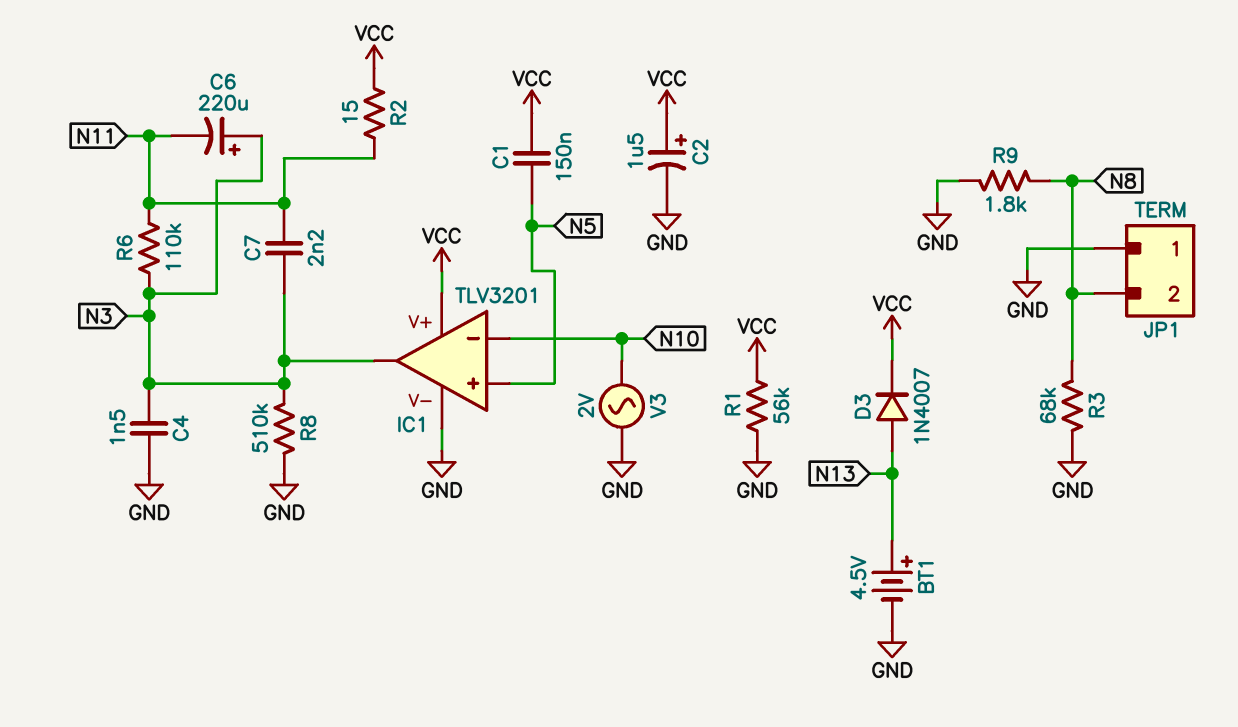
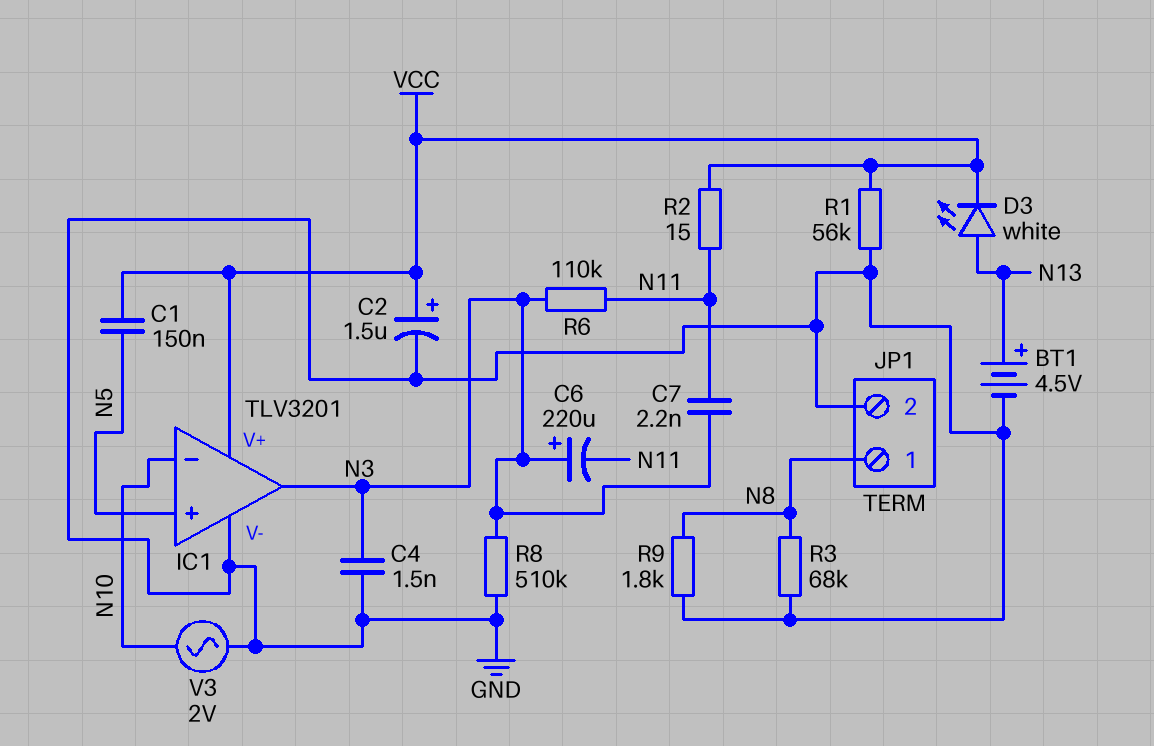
D3: diode 1N4007 (A N13, K VCC) -> LED white (A N13, K VCC)
JP1 pin 1: GND -> N8
JP1 pin 2: N8 -> GND

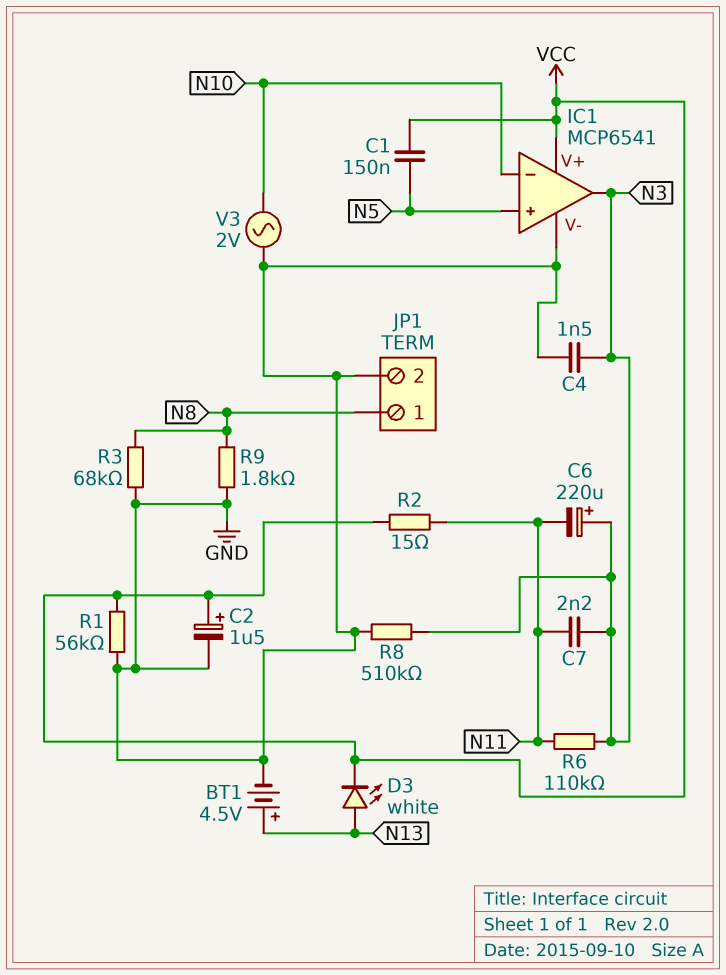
IC1: TLV3201 -> MCP6541

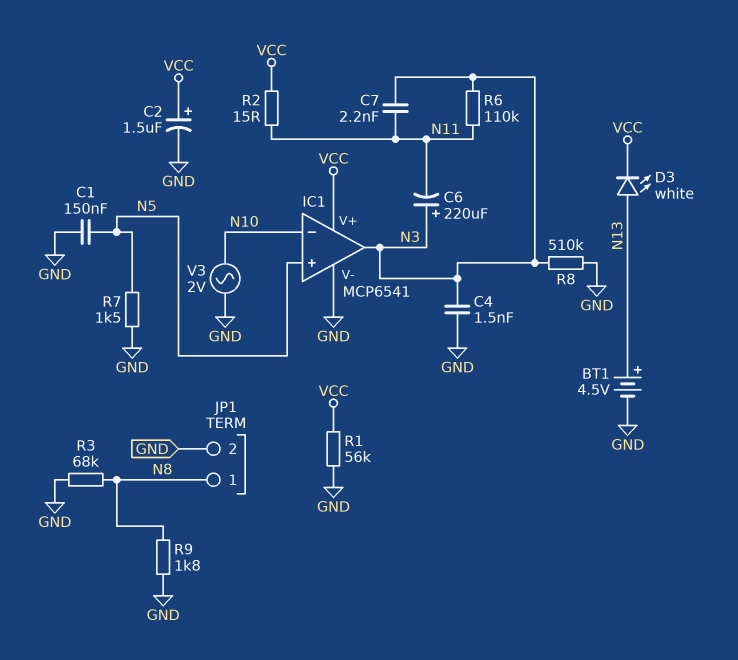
C1: 150nF (N5, VCC) -> 150nF (GND, N5)
R7: none -> 1.5k (GND, N5)

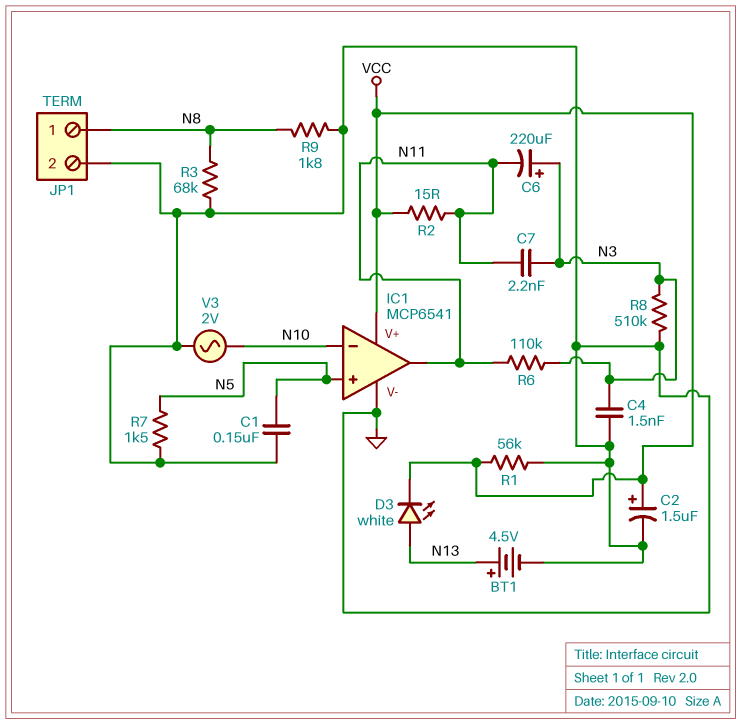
IC1 pin out: N3 -> N11

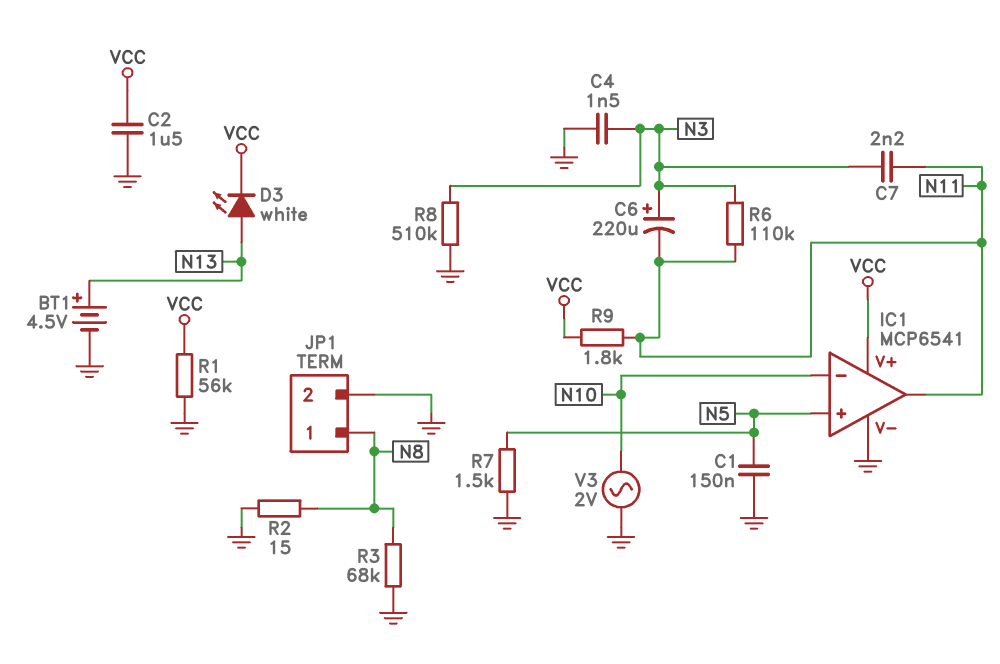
C2: 1.5uF (plus VCC, minus GND) -> 1.5uF (GND, VCC)
R2: 15 (N11, VCC) -> 15 (GND, N8)
R9: 1.8k (GND, N8) -> 1.8k (N11, VCC)

